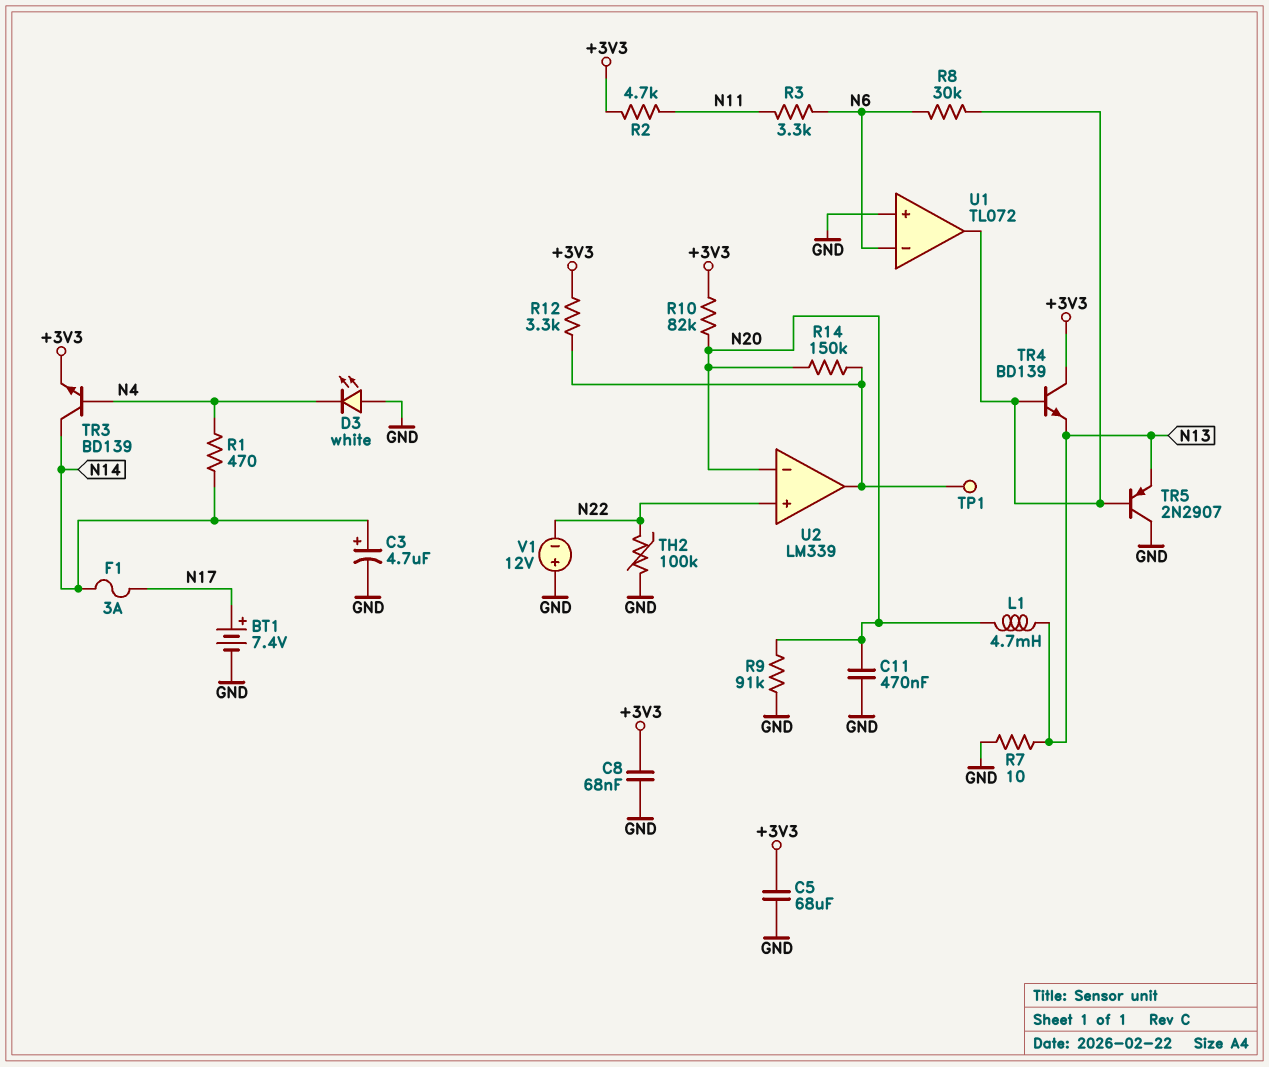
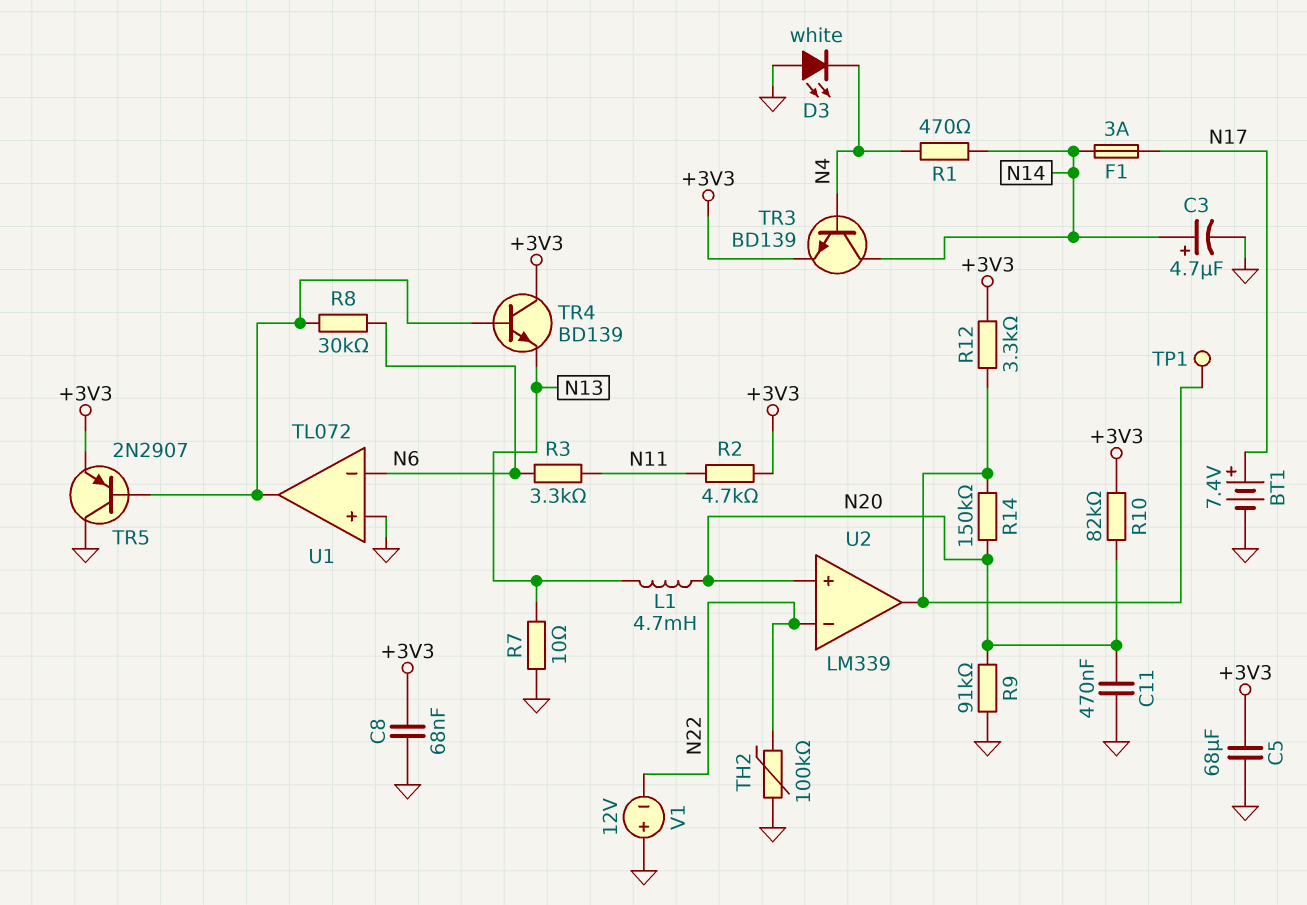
TR5: PNP 2N2907 (B U1/out, C GND, E N13) -> PNP 2N2907 (B U1/out, C GND, E +3V3)
U2 pin in+: N22 -> N20
U2 pin in-: N20 -> N22

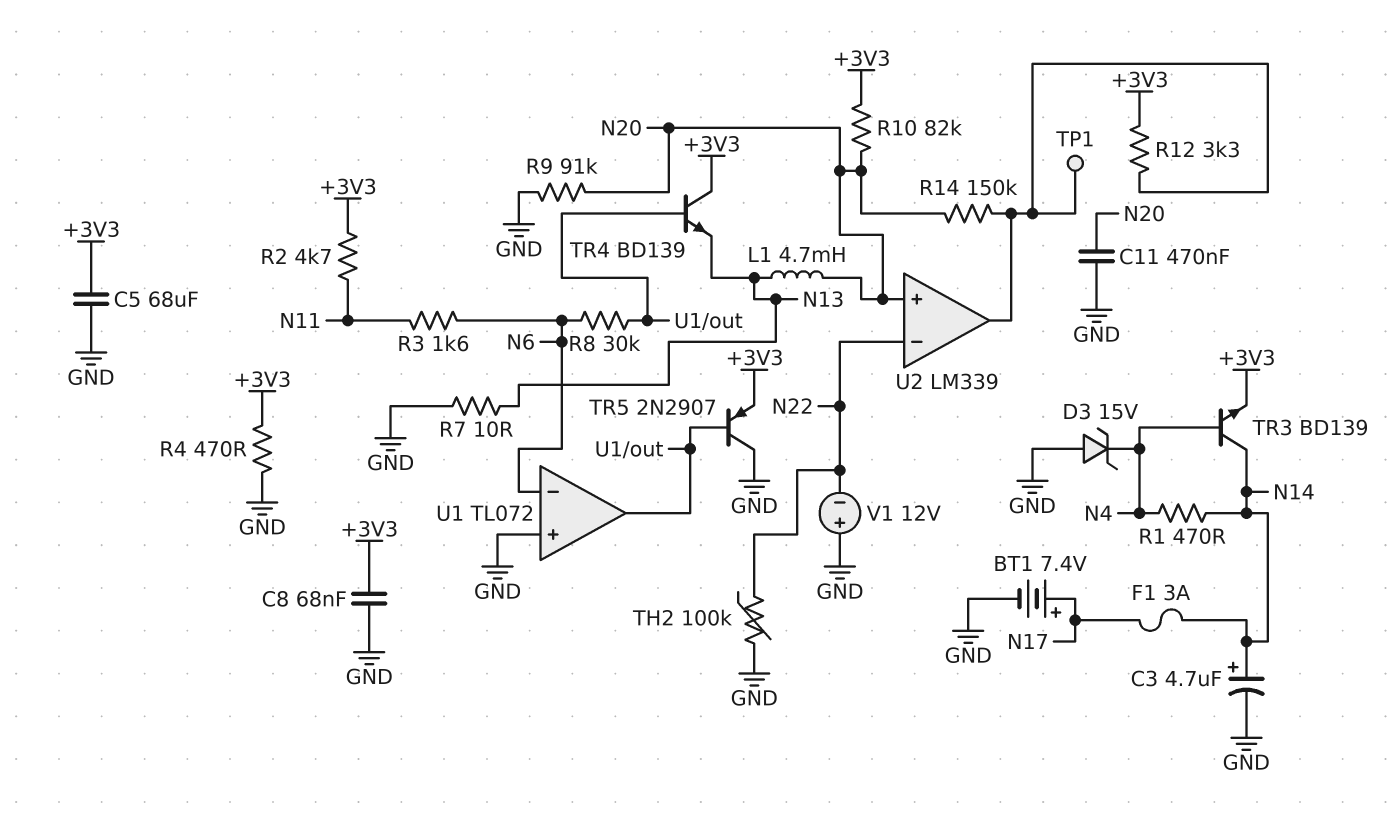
D3: LED white (A GND, K N4) -> zener 15V (A GND, K N4)
R3: 3.3k (N6, N11) -> 1.6k (N6, N11)
R4: none -> 470 (+3V3, GND)

